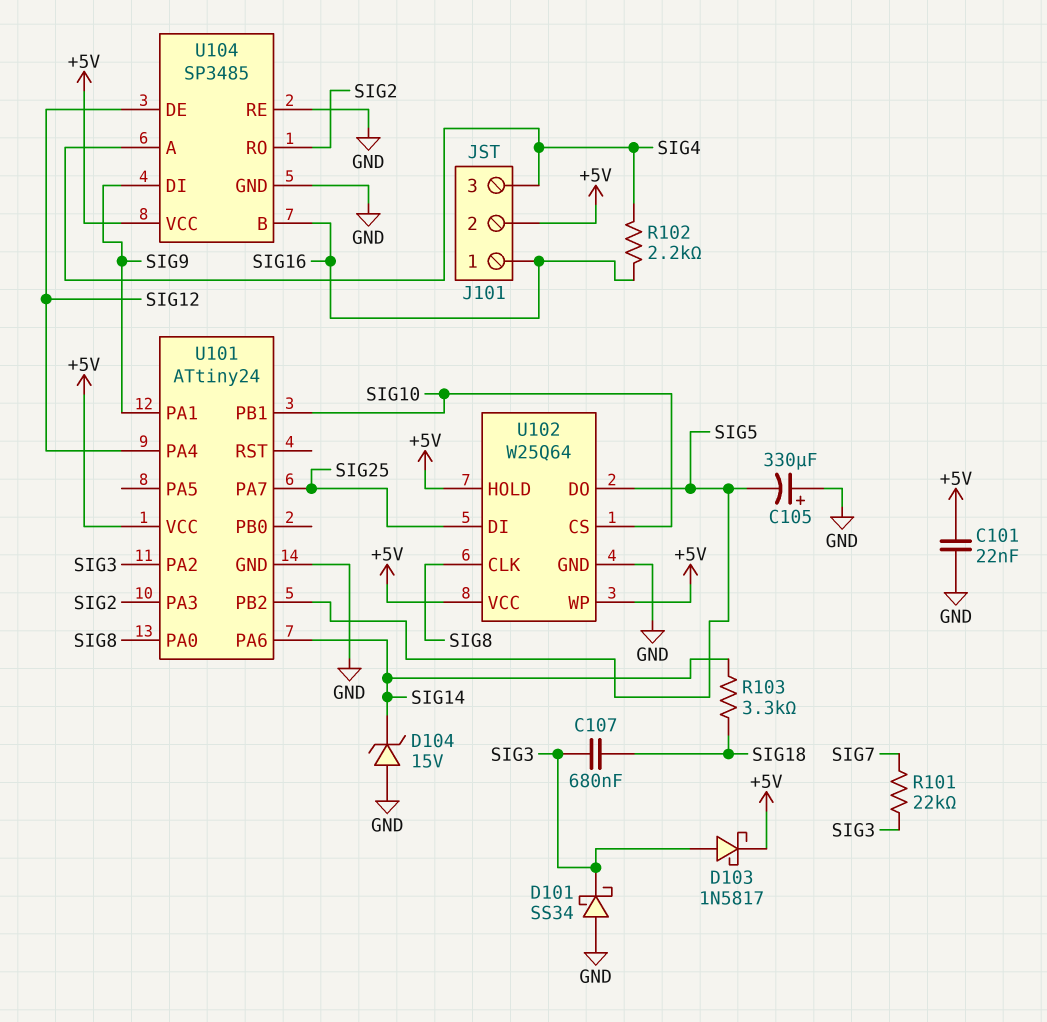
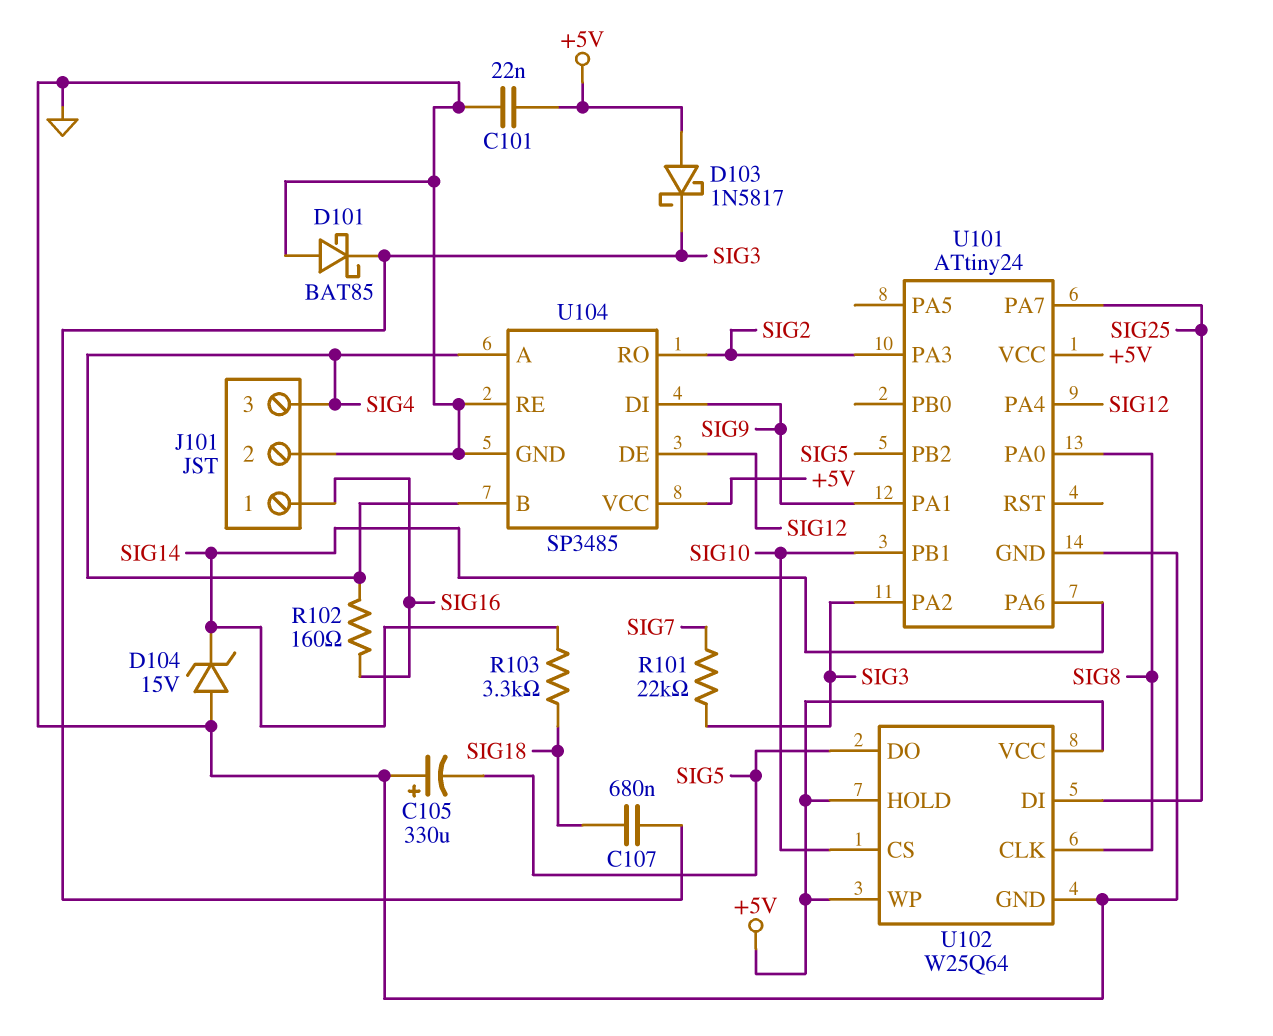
D101: schottky SS34 (A GND, K SIG3) -> schottky BAT85 (A GND, K SIG3)
D103: schottky 1N5817 (A SIG3, K +5V) -> schottky 1N5817 (A +5V, K SIG3)
J101 pin 2: +5V -> GND
R102: 2.2k (SIG4, SIG16) -> 160 (SIG4, SIG16)
U104 pin B: SIG16 -> SIG4

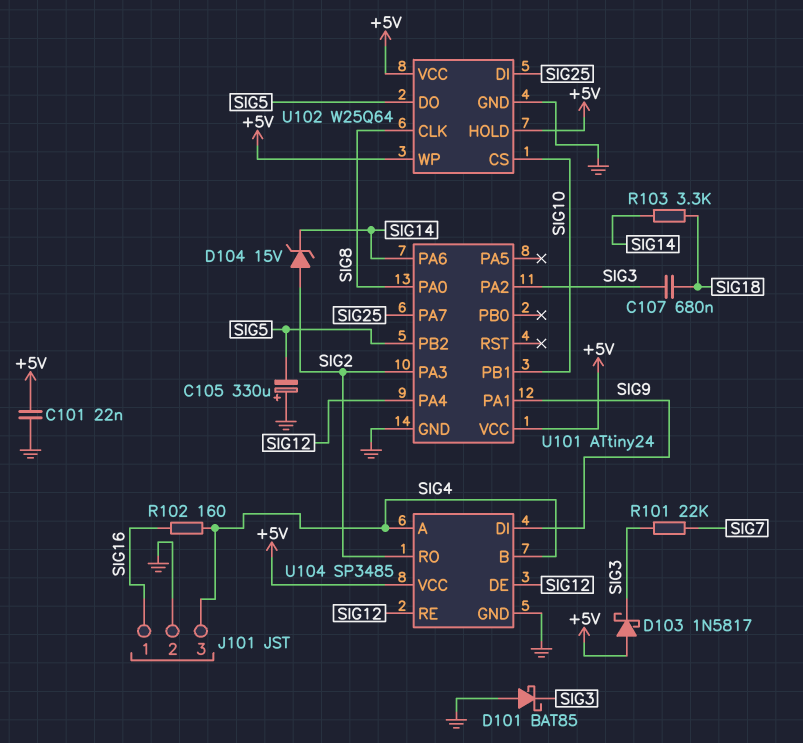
D104: zener 15V (A GND, K SIG14) -> zener 15V (A SIG2, K SIG14)
U104 pin RE: GND -> SIG12

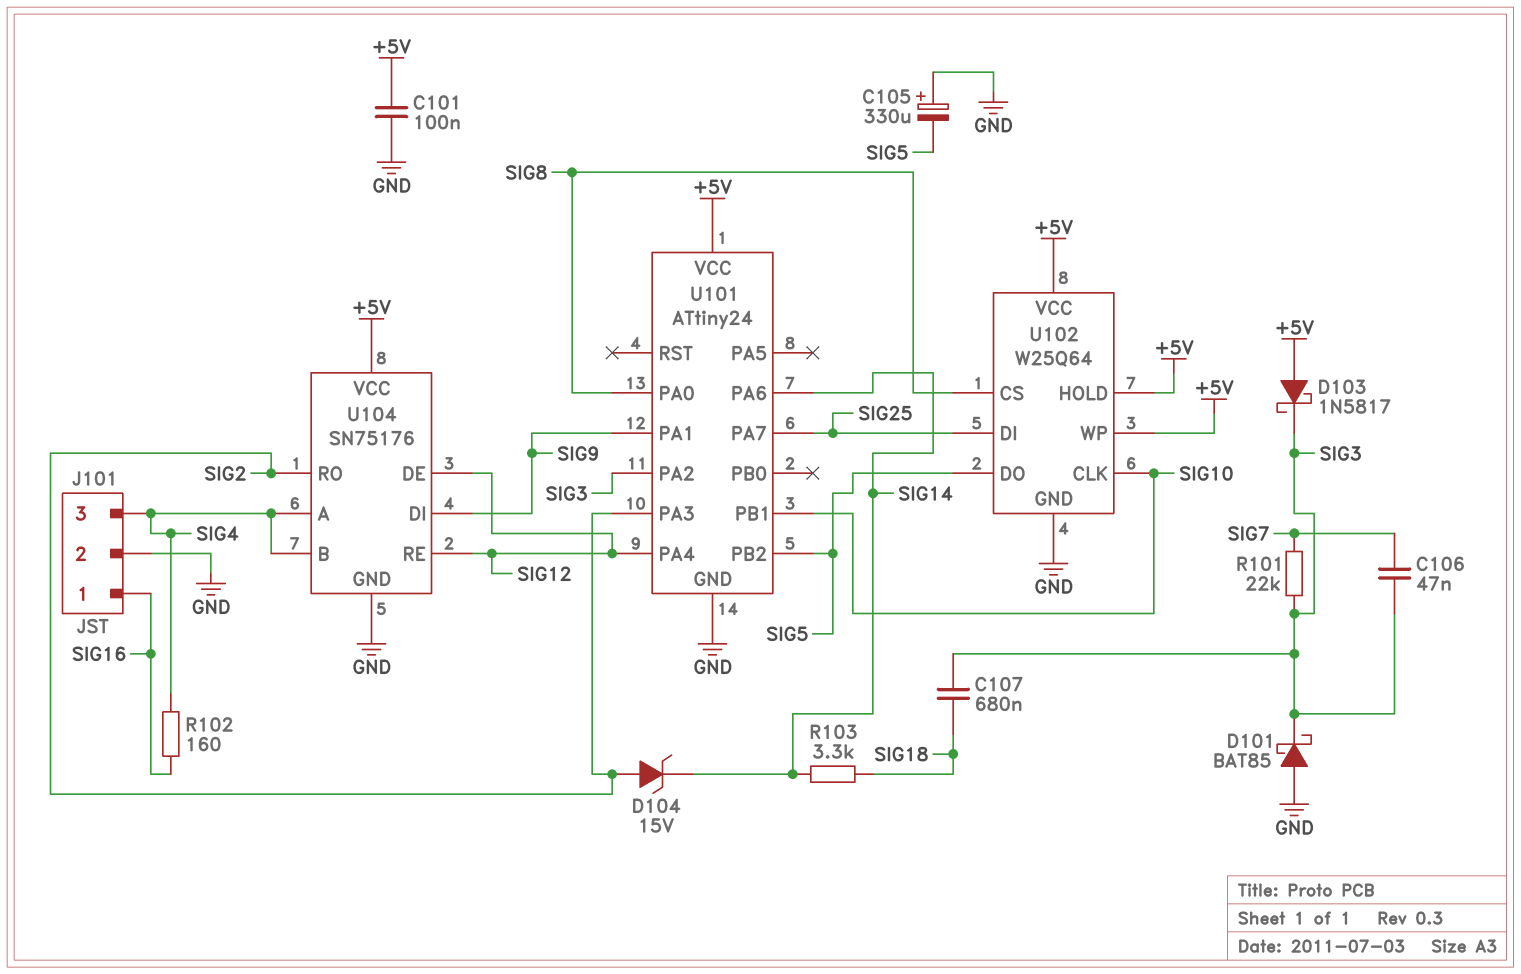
C101: 22nF (+5V, GND) -> 100nF (+5V, GND)
C106: none -> 47nF (SIG3, SIG7)
U102 pin CLK: SIG8 -> SIG10
U102 pin CS: SIG10 -> SIG8
U104: SP3485 -> SN75176

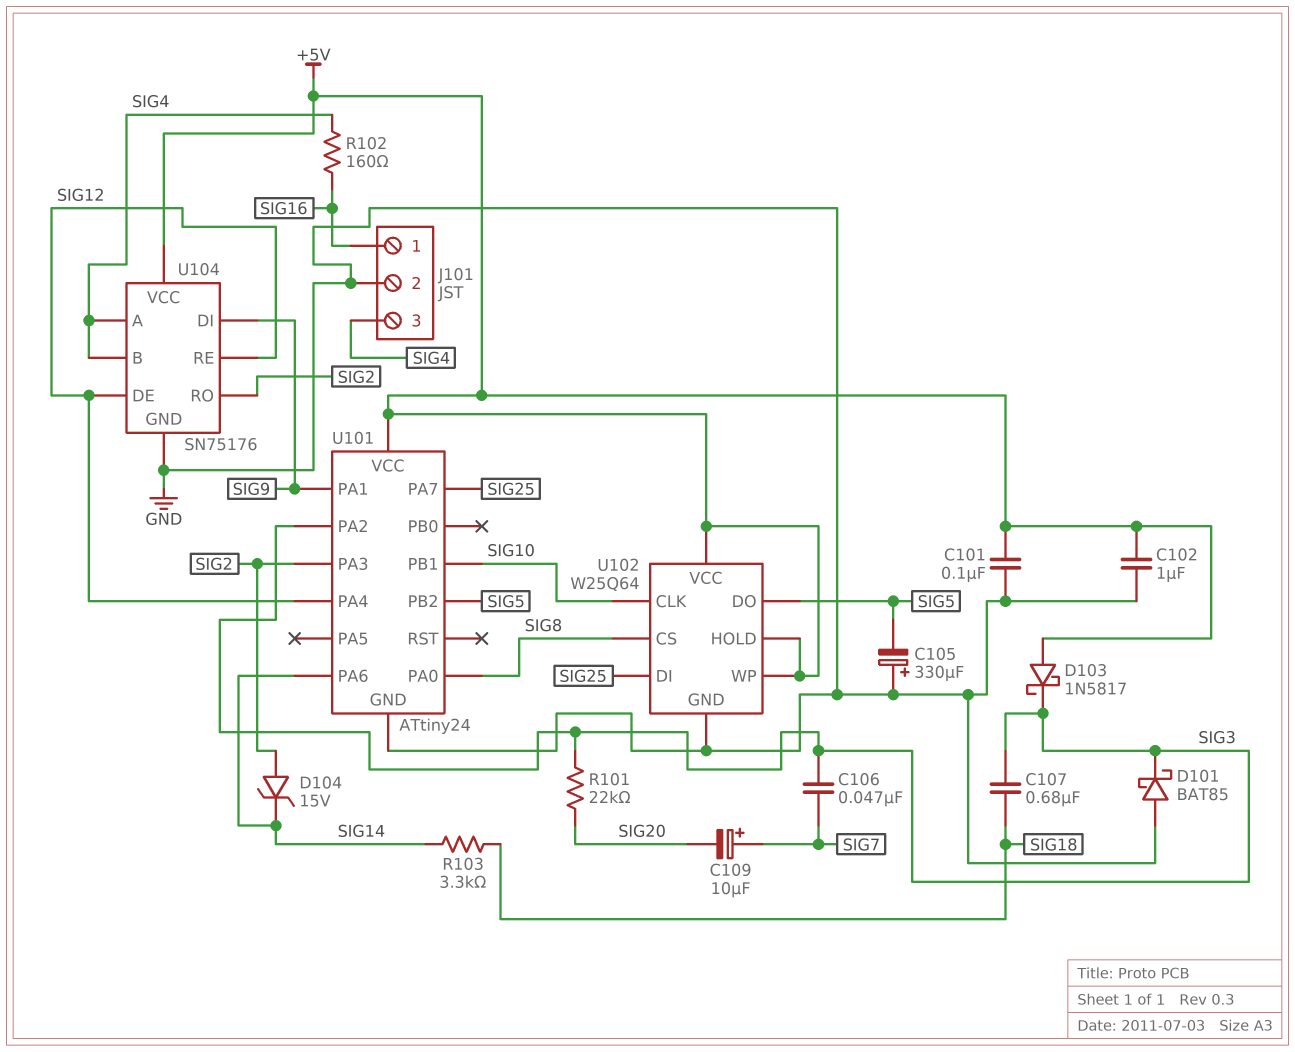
C102: none -> 1uF (+5V, GND)
C109: none -> 10uF (plus SIG7, minus SIG20)
R101: 22k (SIG3, SIG7) -> 22k (SIG3, SIG20)

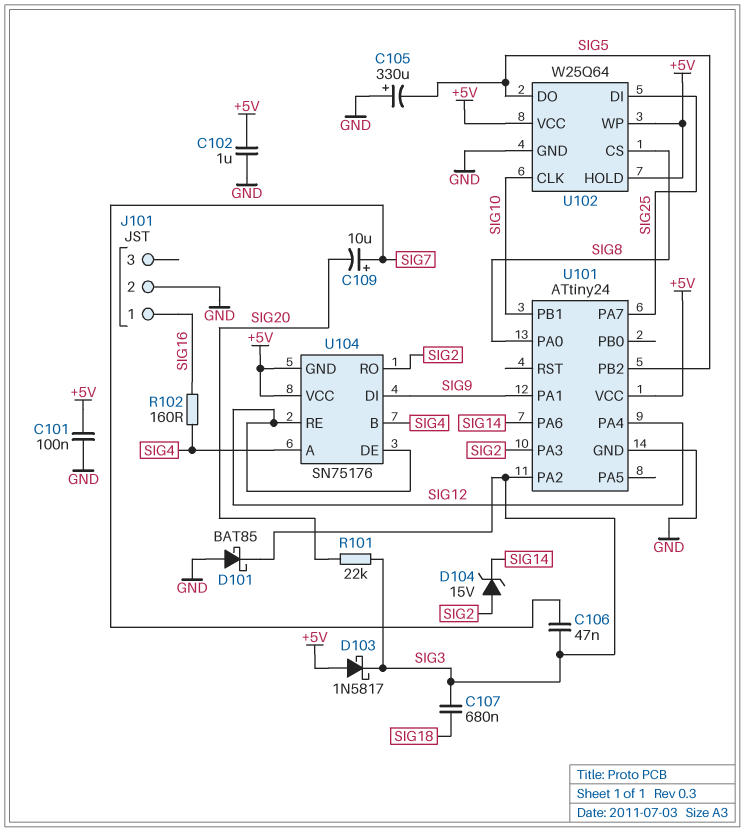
J101 pin 3: SIG4 -> none
R103: 3.3k (SIG14, SIG18) -> none
U104 pin GND: GND -> +5V

